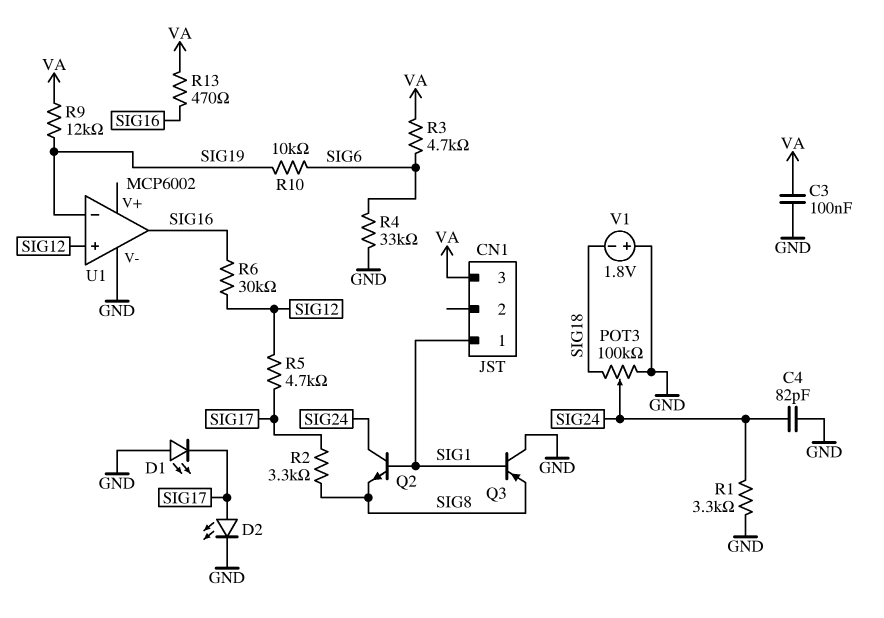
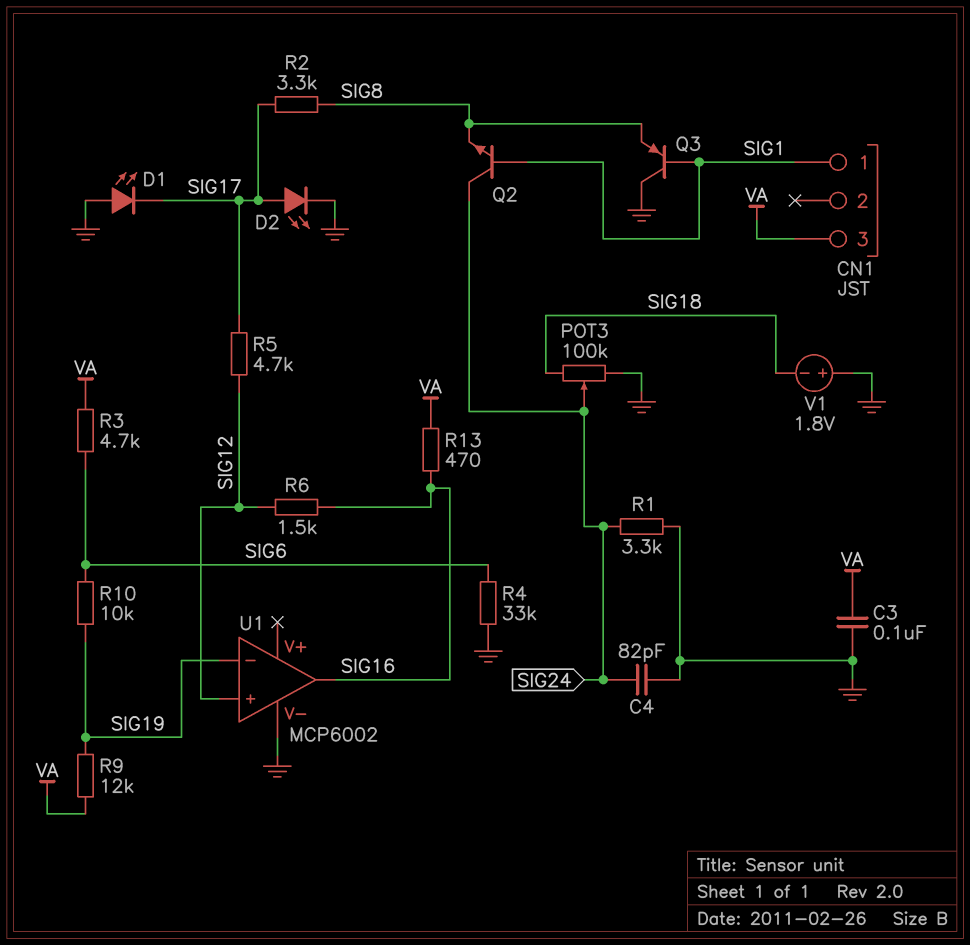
R6: 30k (SIG12, SIG16) -> 1.5k (SIG12, SIG16)

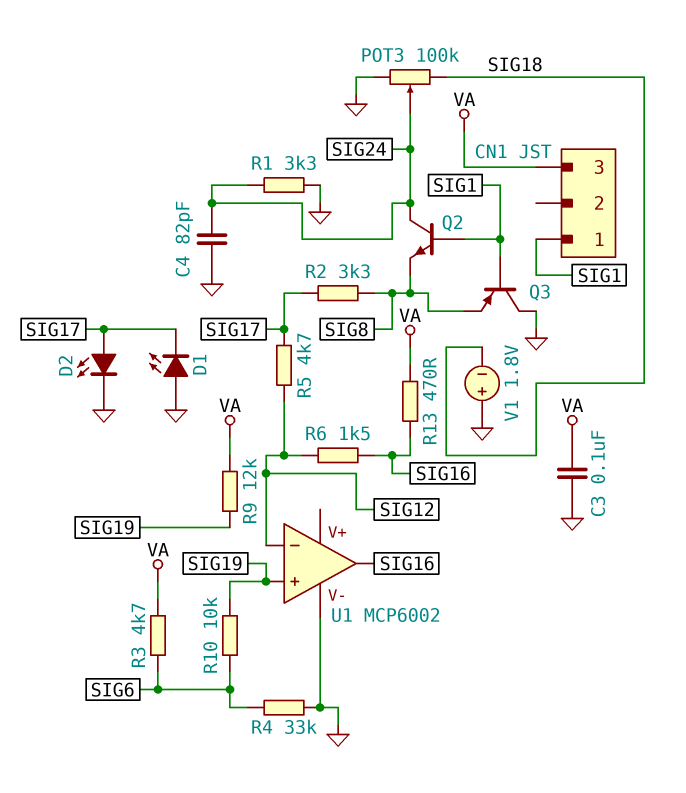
U1 pin in+: SIG12 -> SIG19
U1 pin in-: SIG19 -> SIG12

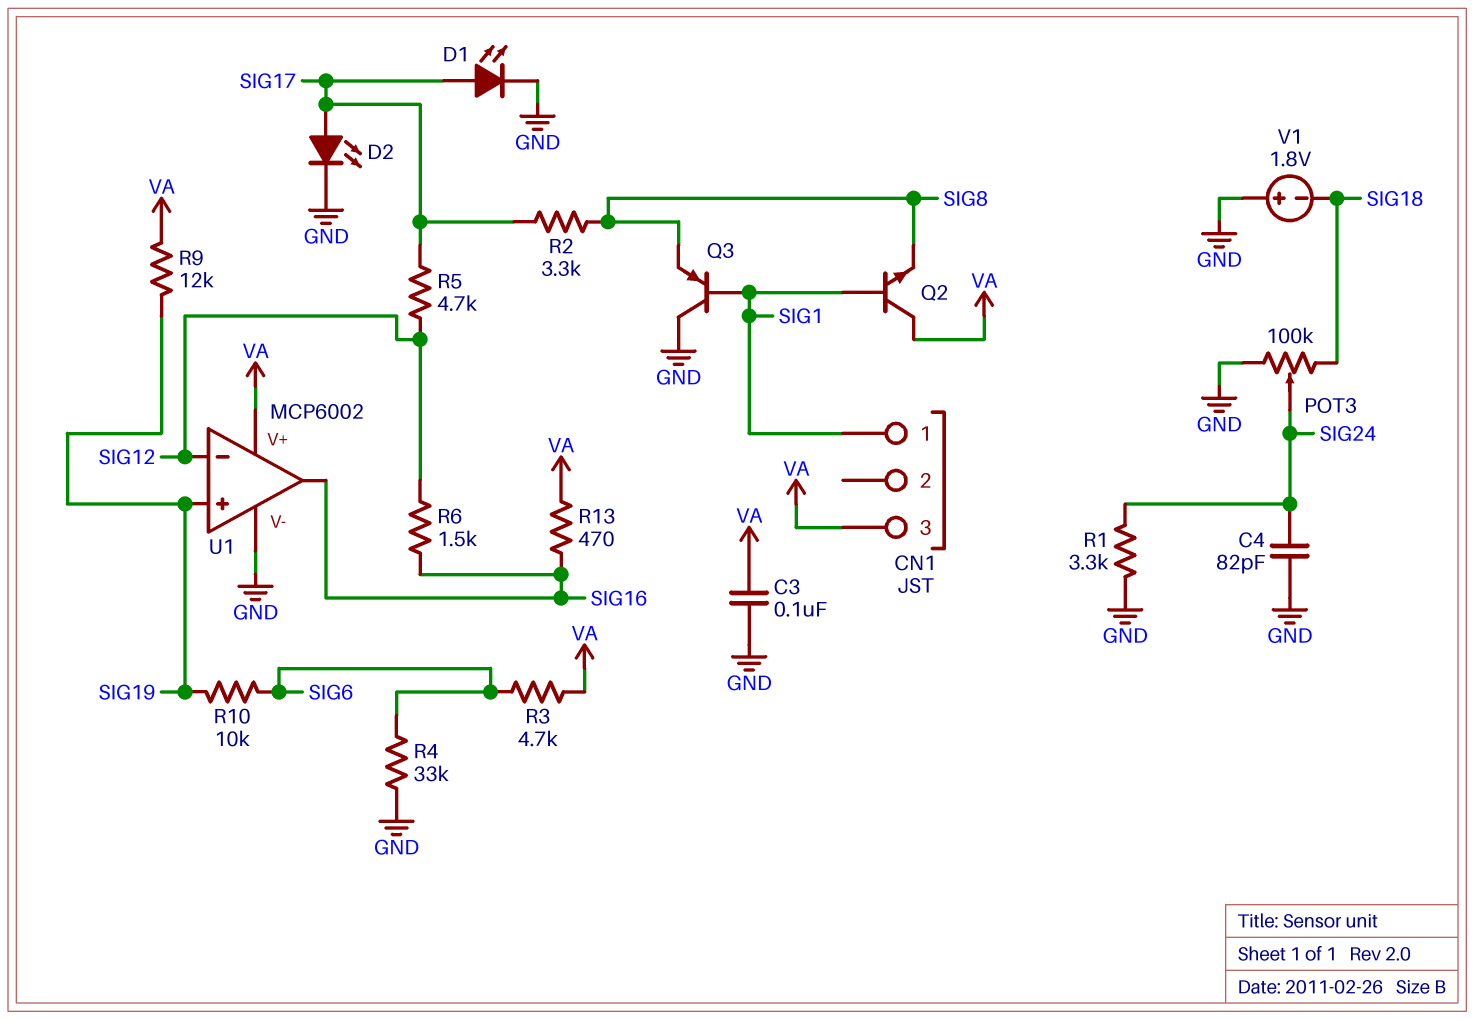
D1: LED (A GND, K SIG17) -> LED (A SIG17, K GND)
Q2: NPN (B SIG1, C SIG24, E SIG8) -> NPN (B SIG1, C VA, E SIG8)
U1 pin V+: none -> VA

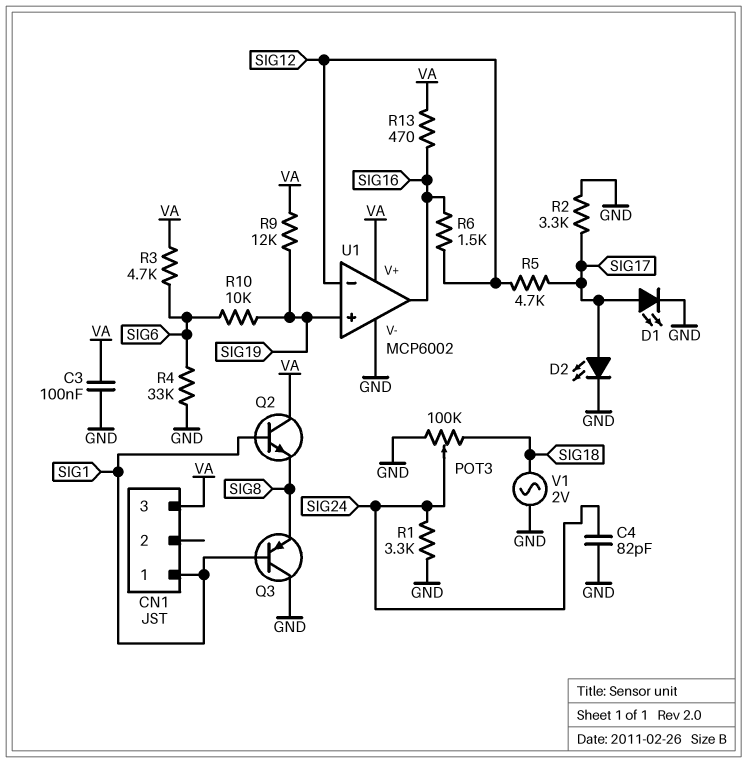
R2: 3.3k (SIG8, SIG17) -> 3.3k (GND, SIG17)
V1: 1.8V (plus GND, minus SIG18) -> AC 2V (GND, SIG18)

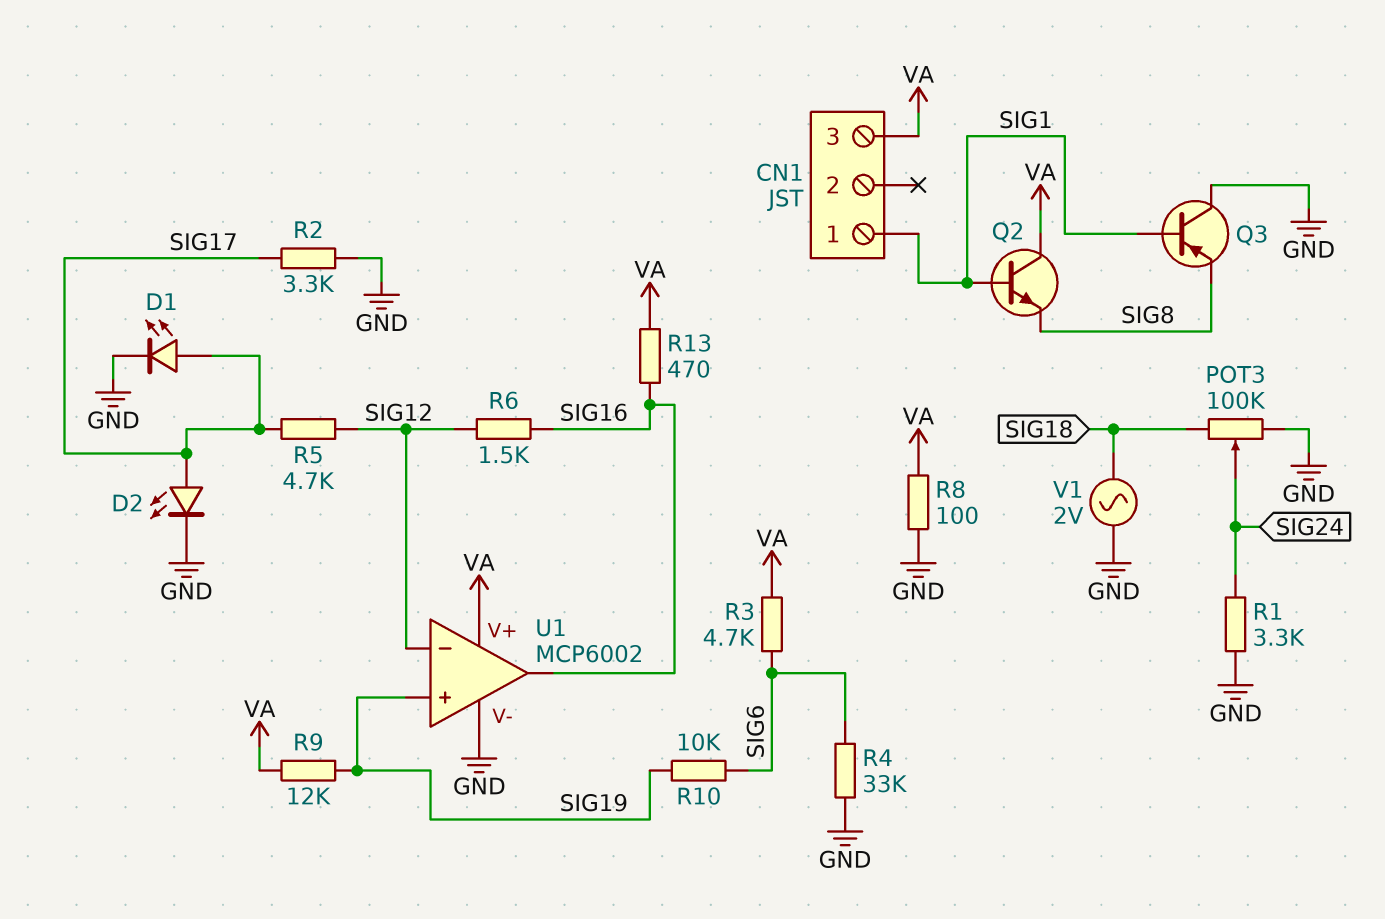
C3: 100nF (GND, VA) -> none
C4: 82pF (GND, SIG24) -> none
R8: none -> 100 (GND, VA)

